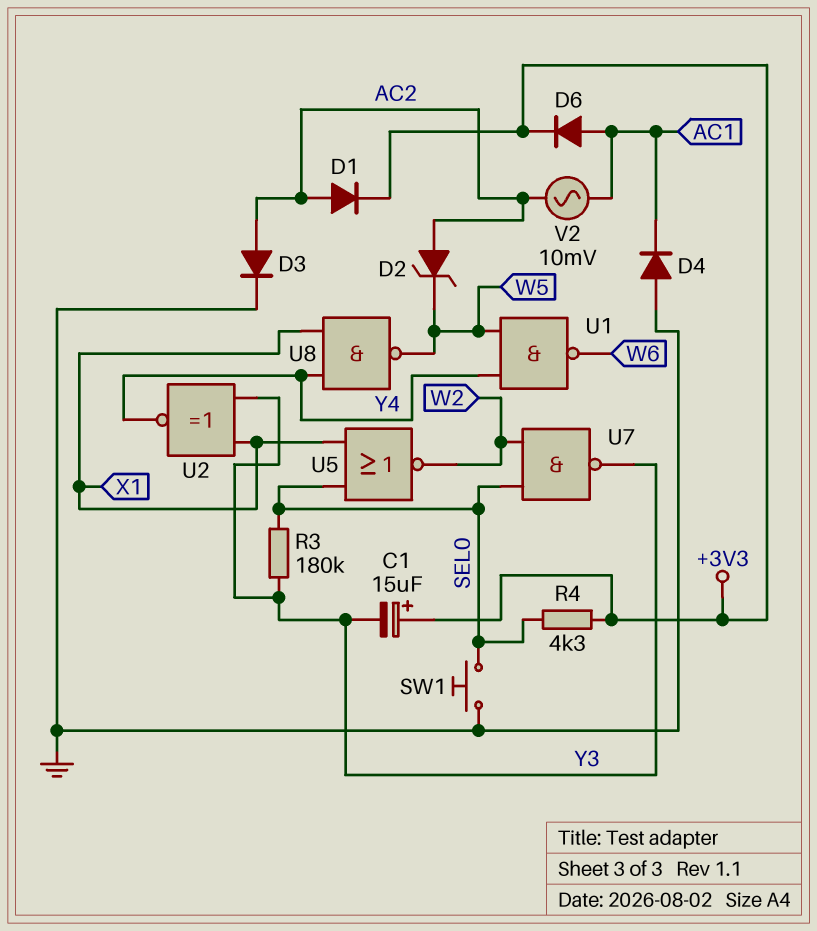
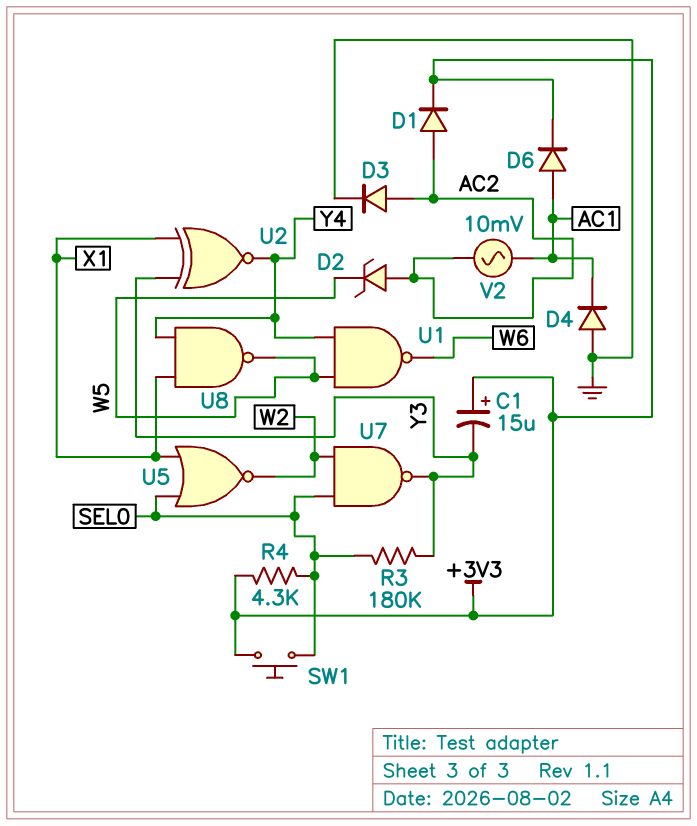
SW1: button (GND, SEL0) -> button (+3V3, SEL0)

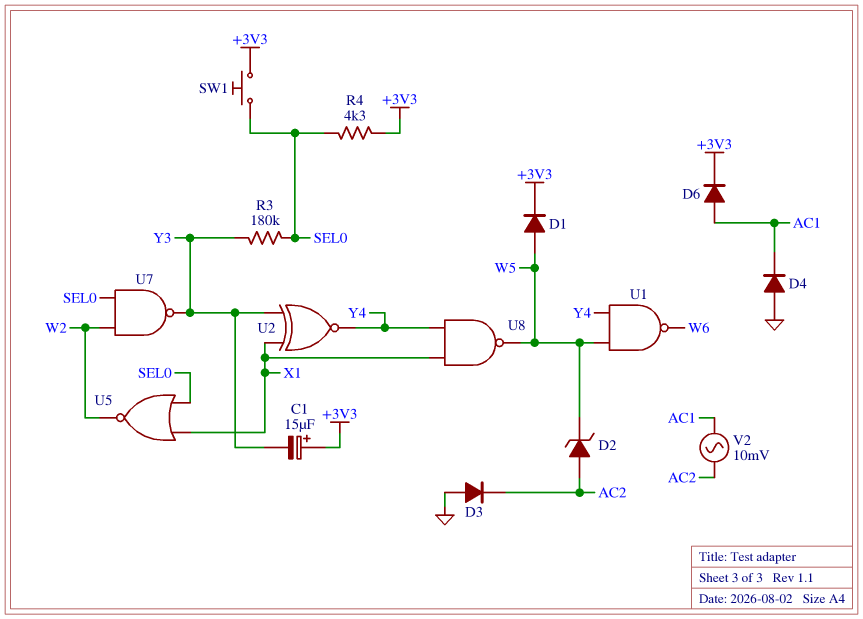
D1: diode (A AC2, K +3V3) -> diode (A W5, K +3V3)
D3: diode (A AC2, K GND) -> diode (A GND, K AC2)

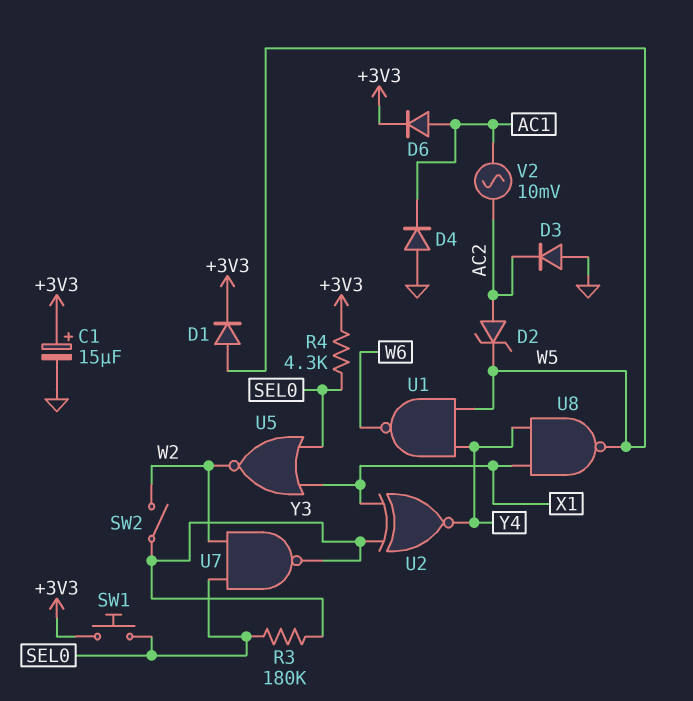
C1: 15uF (plus +3V3, minus Y3) -> 15uF (plus +3V3, minus GND)
SW2: none -> switch (W2, Y3)

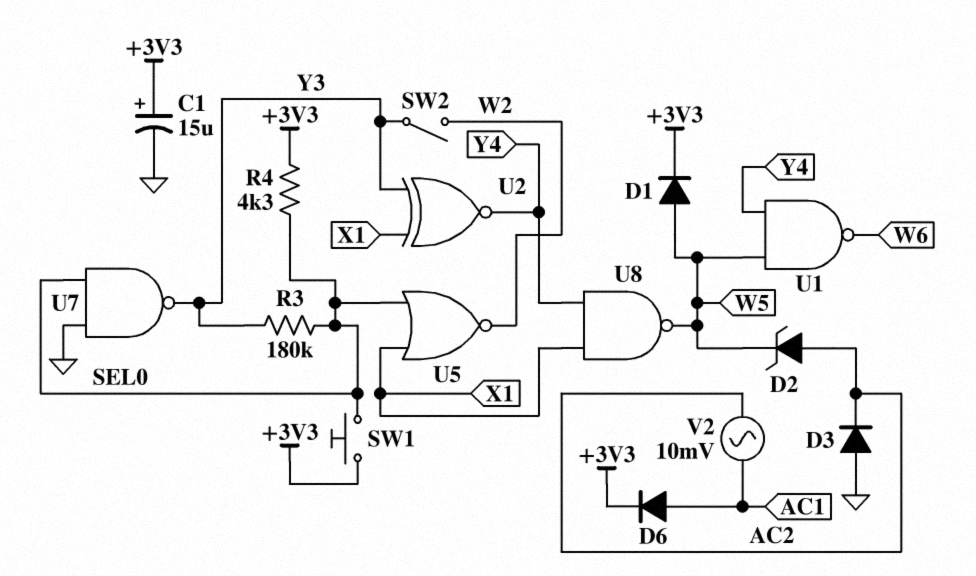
D4: diode (A GND, K AC1) -> none
U7: NAND (in SEL0, in W2, out Y3) -> NAND (in GND, in SEL0, out Y3)

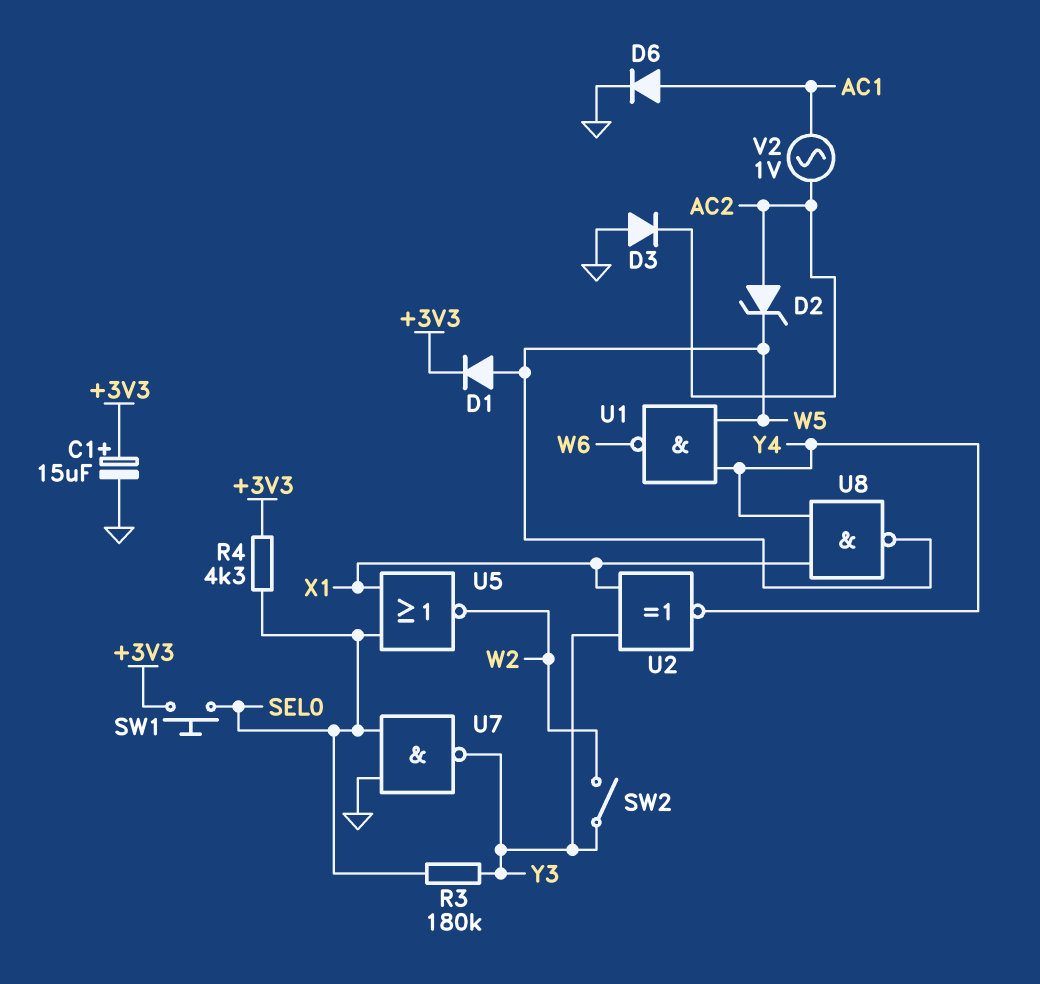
D6: diode (A AC1, K +3V3) -> diode (A AC1, K GND)
V2: AC 10mV (AC1, AC2) -> AC 1V (AC1, AC2)

